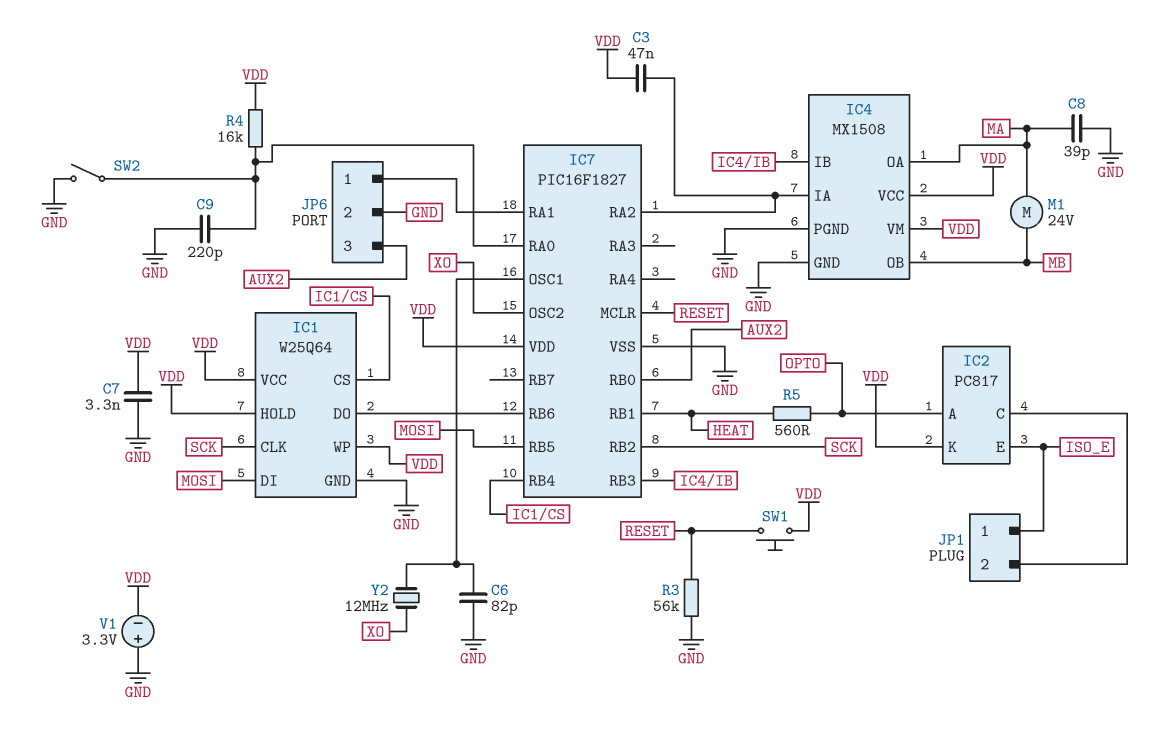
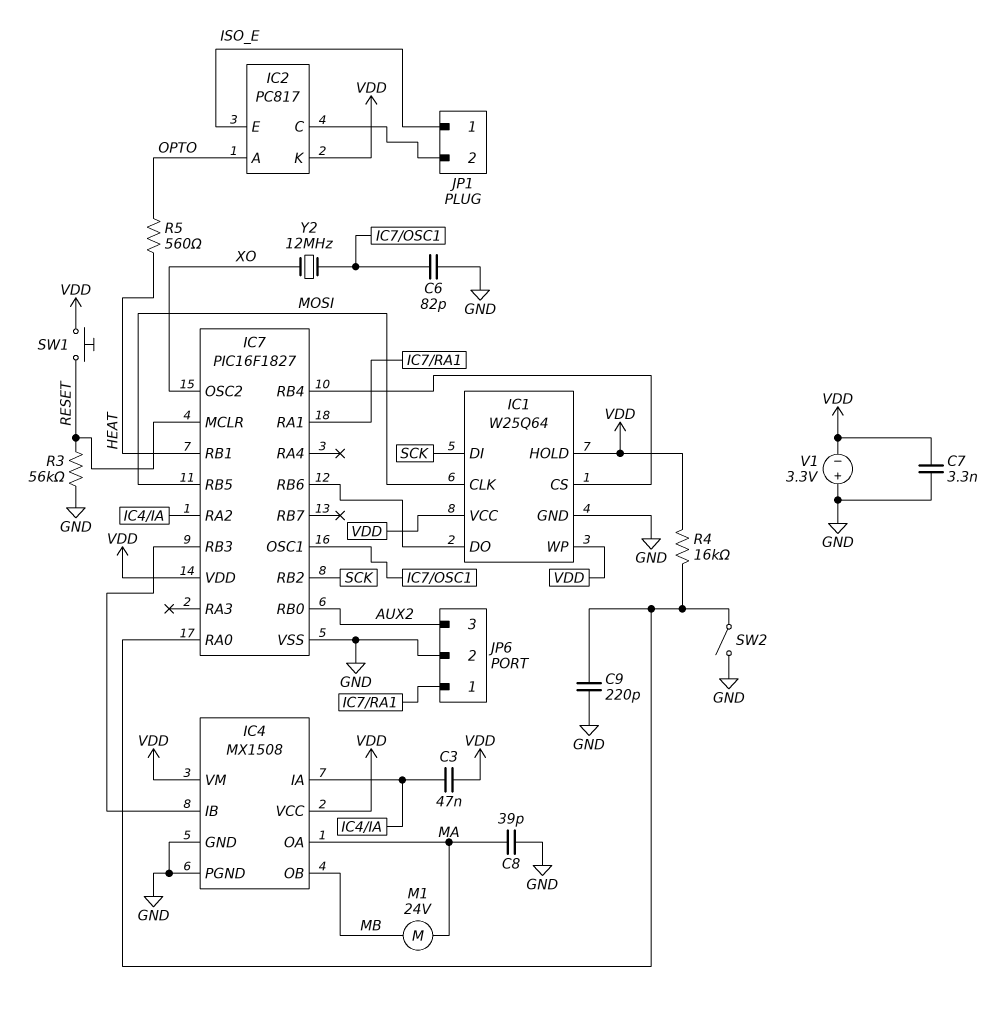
IC1 pin CLK: SCK -> MOSI
IC1 pin DI: MOSI -> SCK

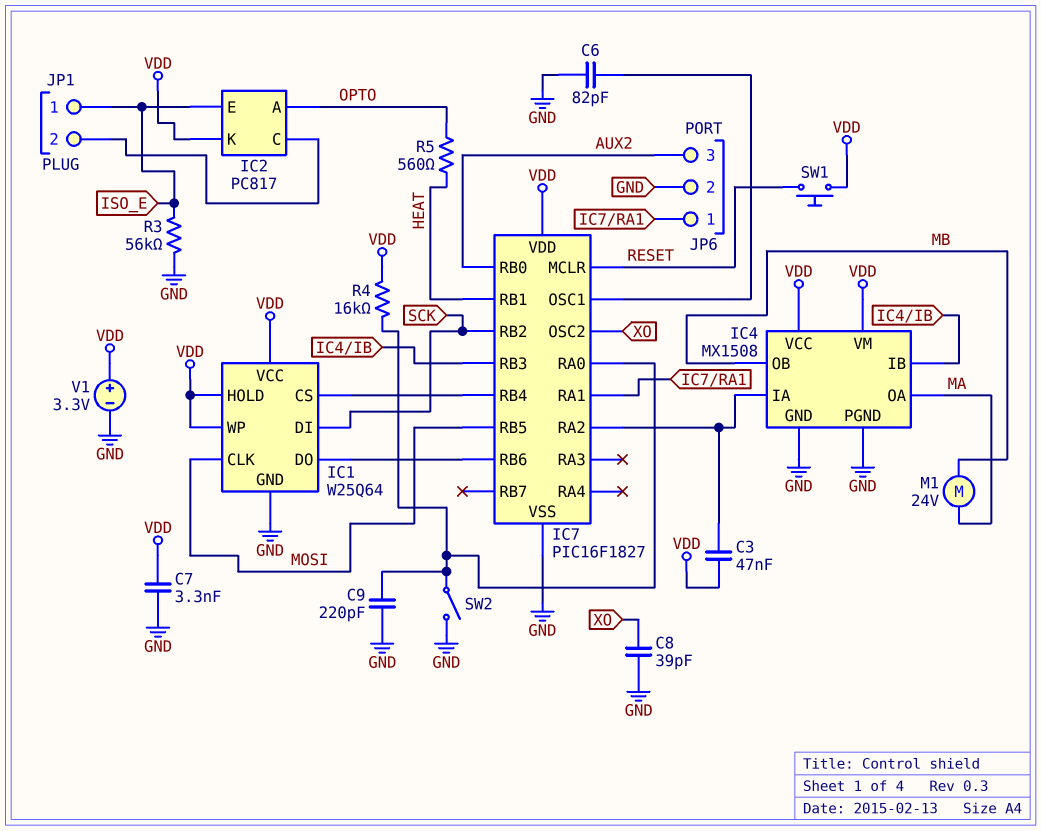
C8: 39pF (GND, MA) -> 39pF (GND, XO)
R3: 56k (GND, RESET) -> 56k (GND, ISO_E)
V1: 3.3V (plus GND, minus VDD) -> 3.3V (plus VDD, minus GND)
Y2: 12MHz (IC7/OSC1, XO) -> none

